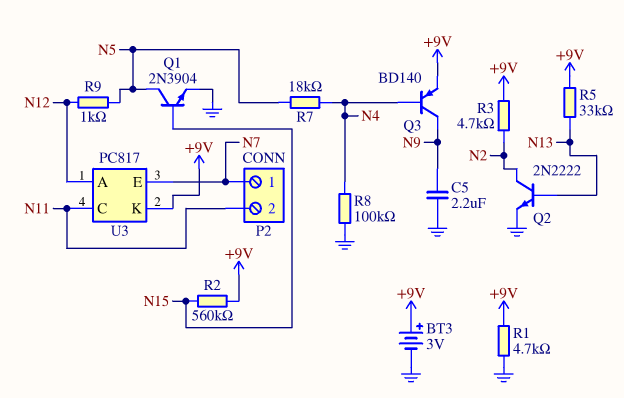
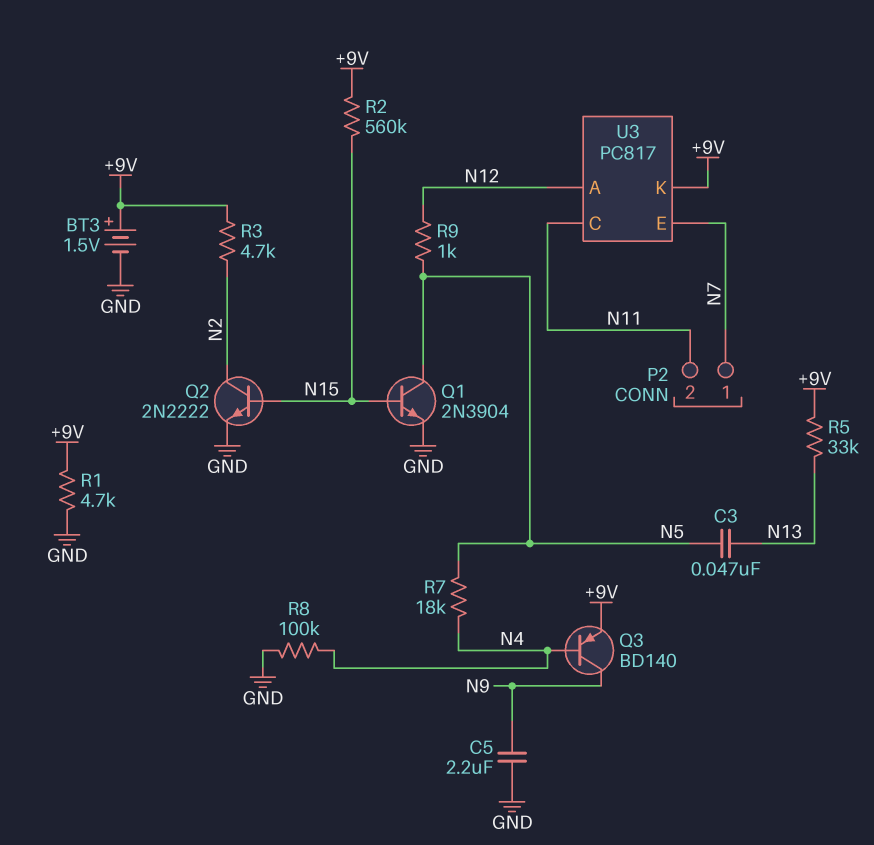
BT3: 3V (plus +9V, minus GND) -> 1.5V (plus +9V, minus GND)
C3: none -> 47nF (N5, N13)
Q2: NPN 2N2222 (B N13, C N2, E GND) -> NPN 2N2222 (B N15, C N2, E GND)

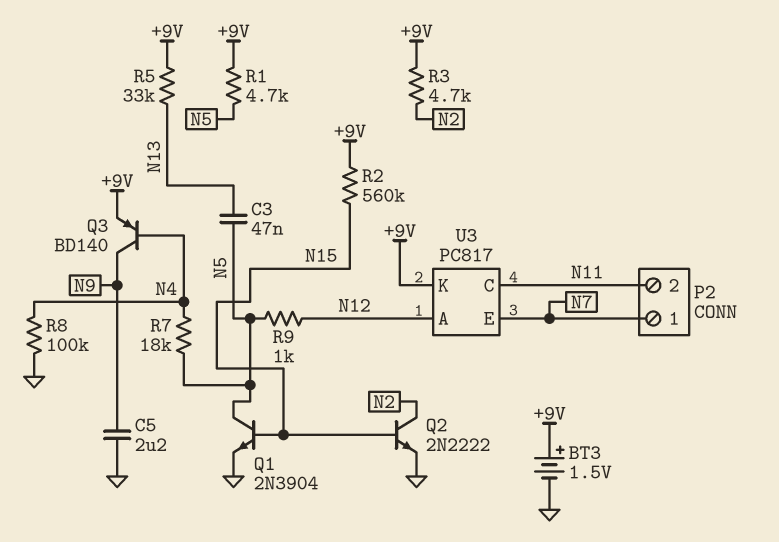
R1: 4.7k (+9V, GND) -> 4.7k (+9V, N5)

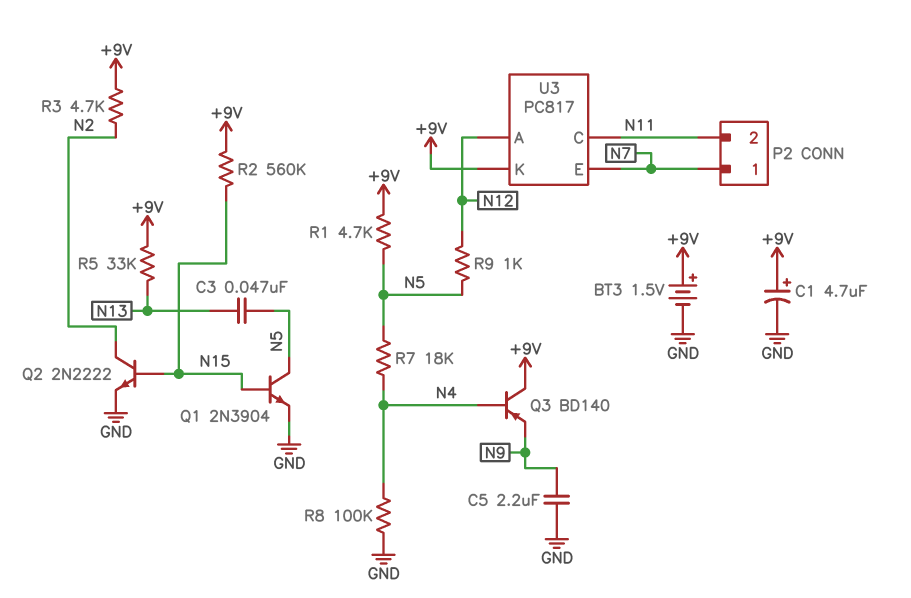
C1: none -> 4.7uF (plus +9V, minus GND)
Q3: PNP BD140 (B N4, C N9, E +9V) -> PNP BD140 (B N4, C +9V, E N9)

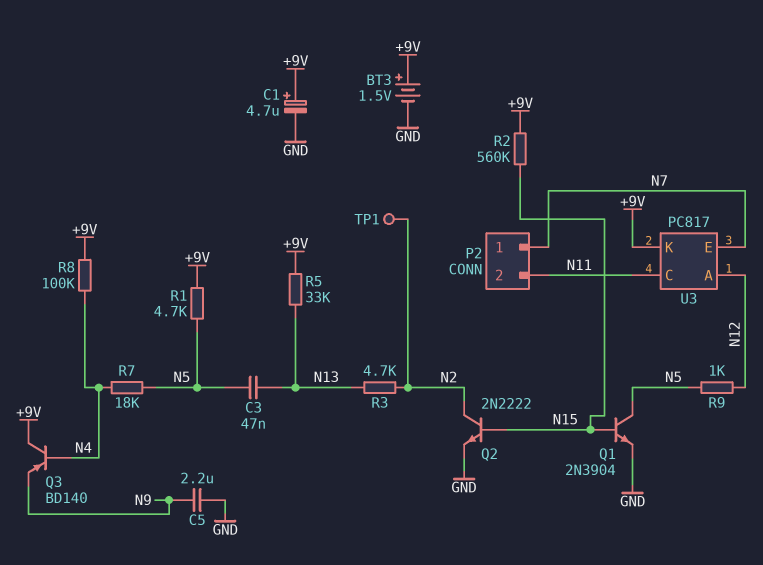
R3: 4.7k (+9V, N2) -> 4.7k (N2, N13)
R8: 100k (GND, N4) -> 100k (+9V, N4)
TP1: none -> test point (N2)

